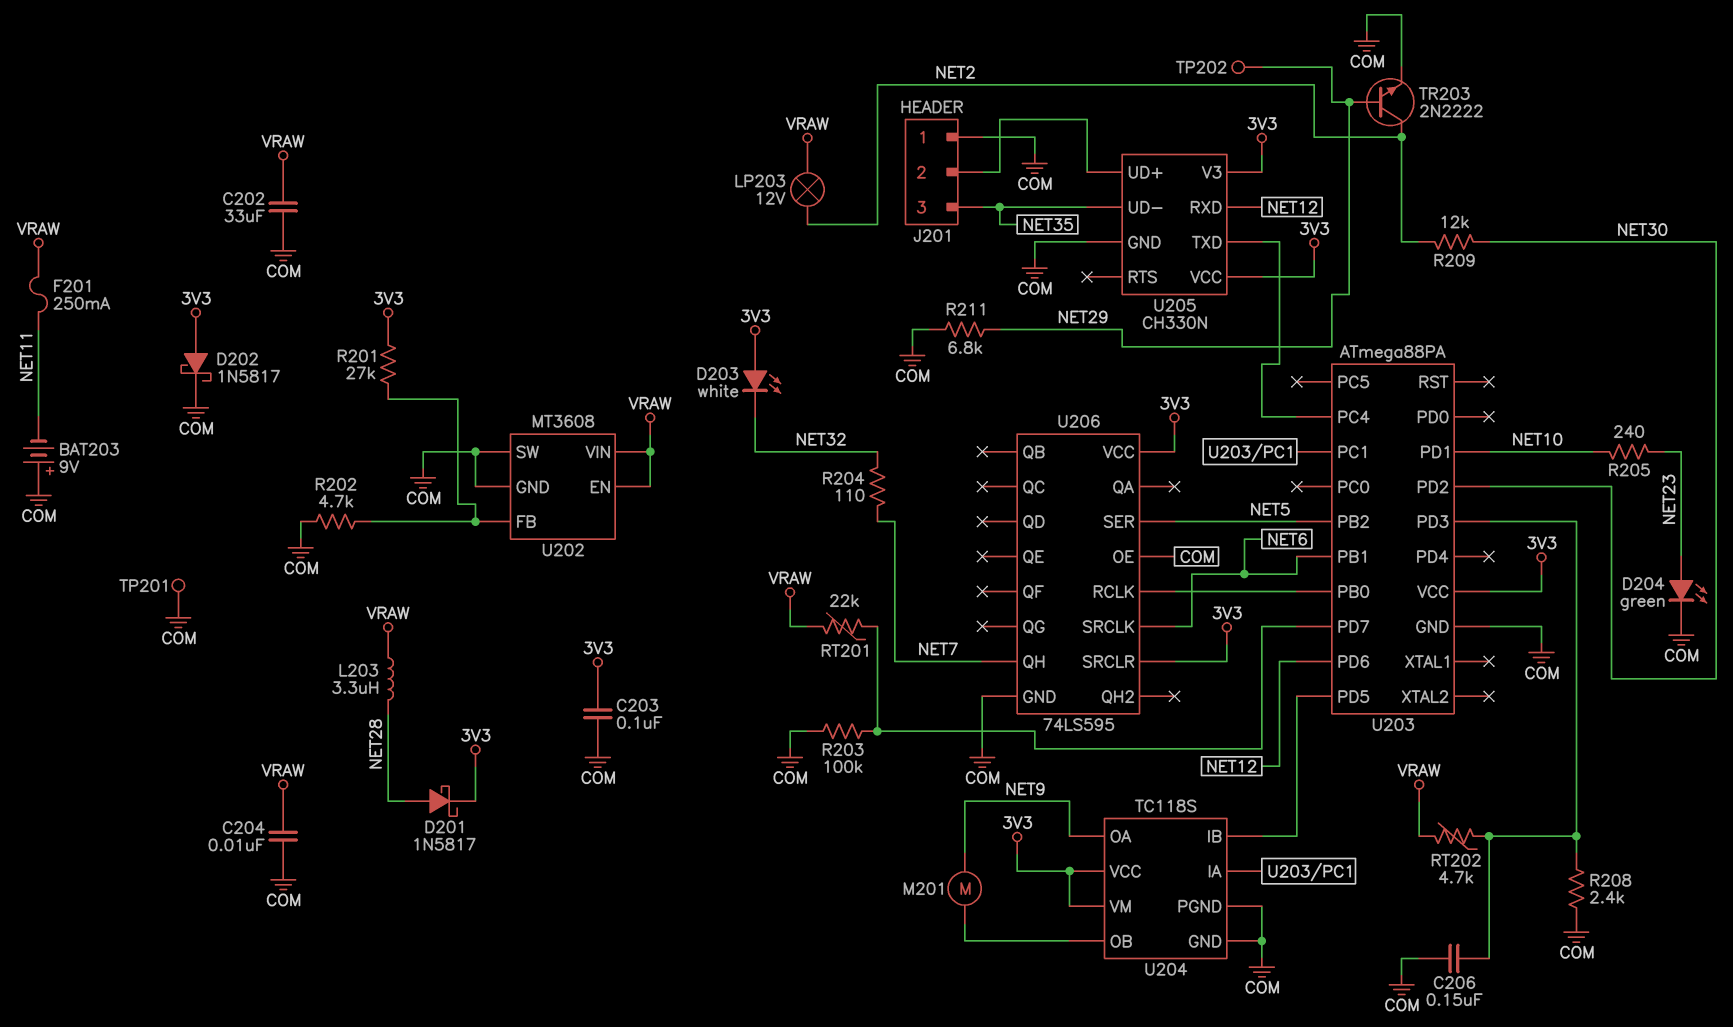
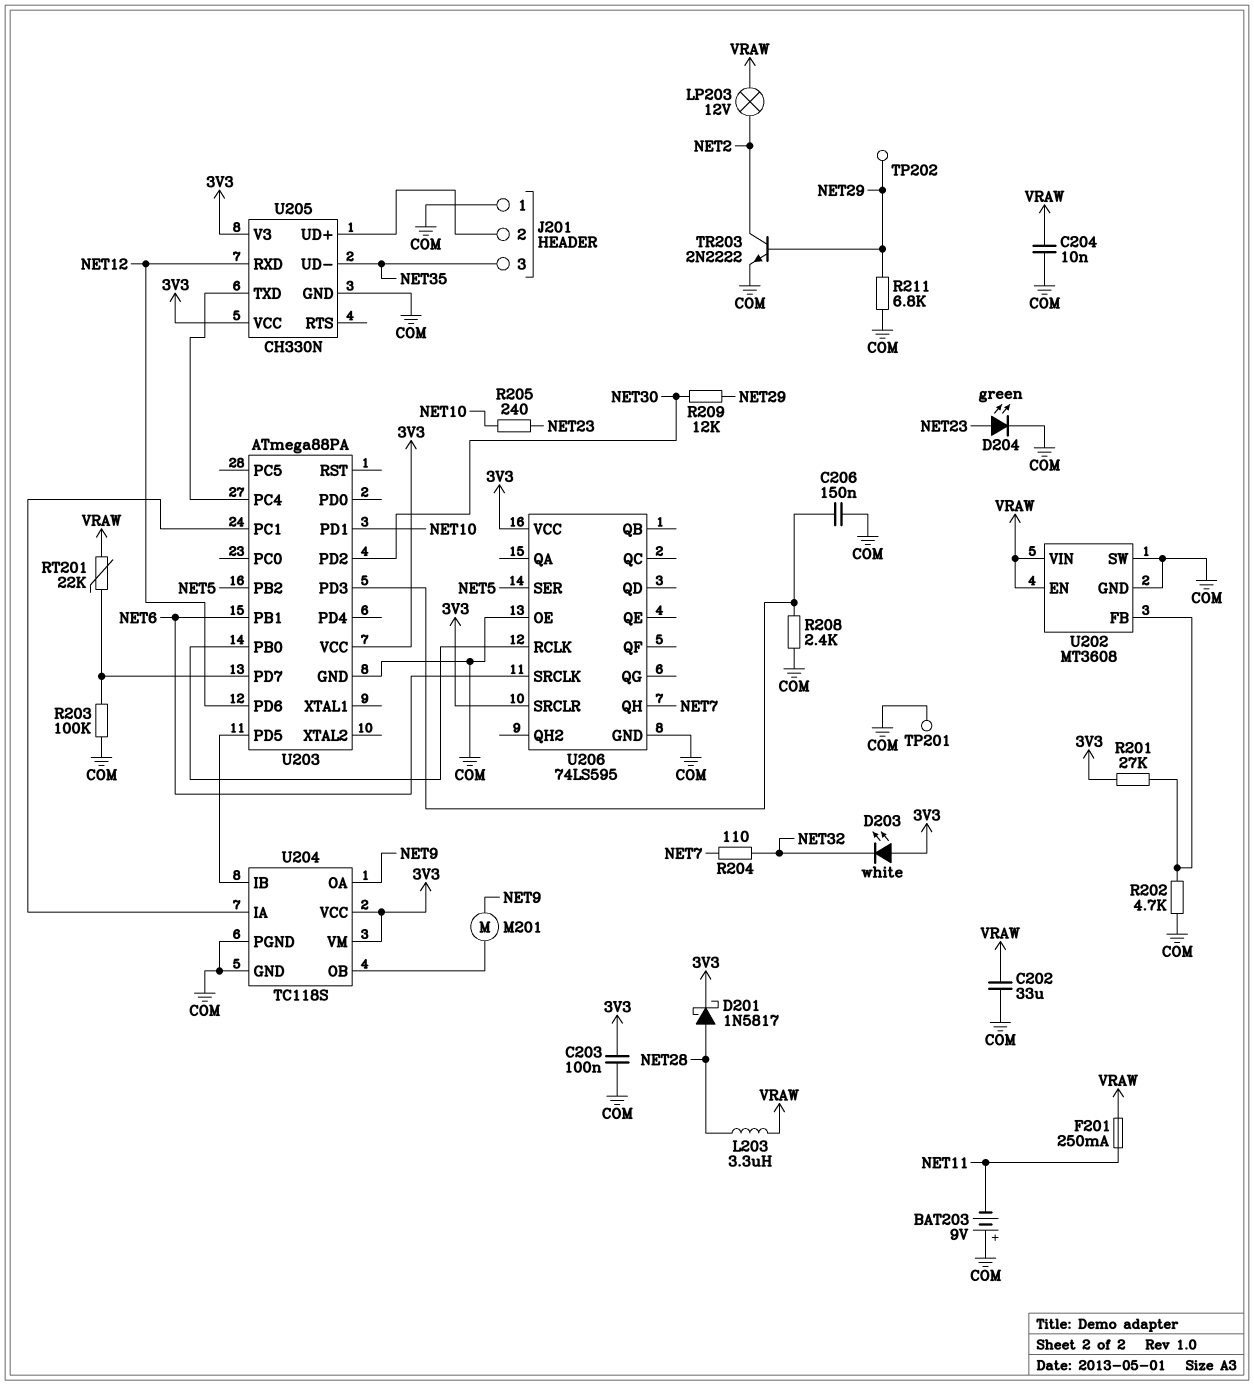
D202: schottky 1N5817 (A 3V3, K COM) -> none
R209: 12k (NET2, NET30) -> 12k (NET29, NET30)
RT202: 4.7k (U203/PD3, VRAW) -> none

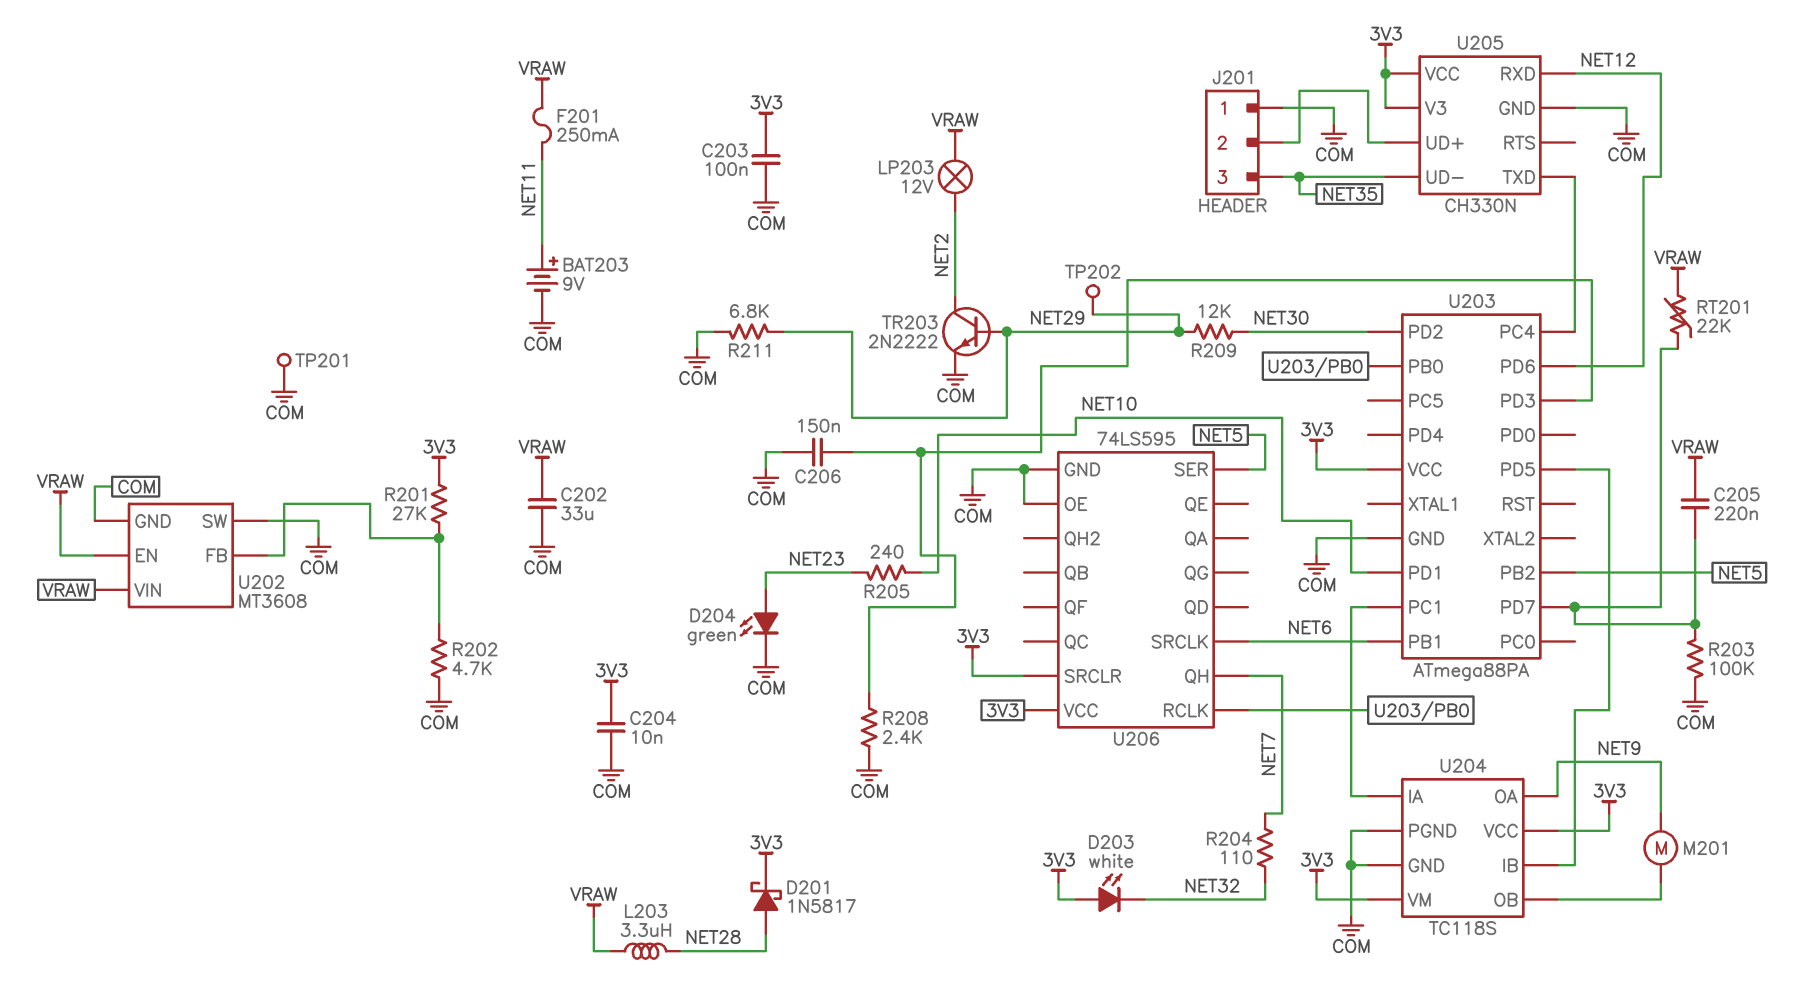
BAT203: 9V (plus COM, minus NET11) -> 9V (plus NET11, minus COM)
C204: 10nF (COM, VRAW) -> 10nF (3V3, COM)
C205: none -> 220nF (U203/PD7, VRAW)

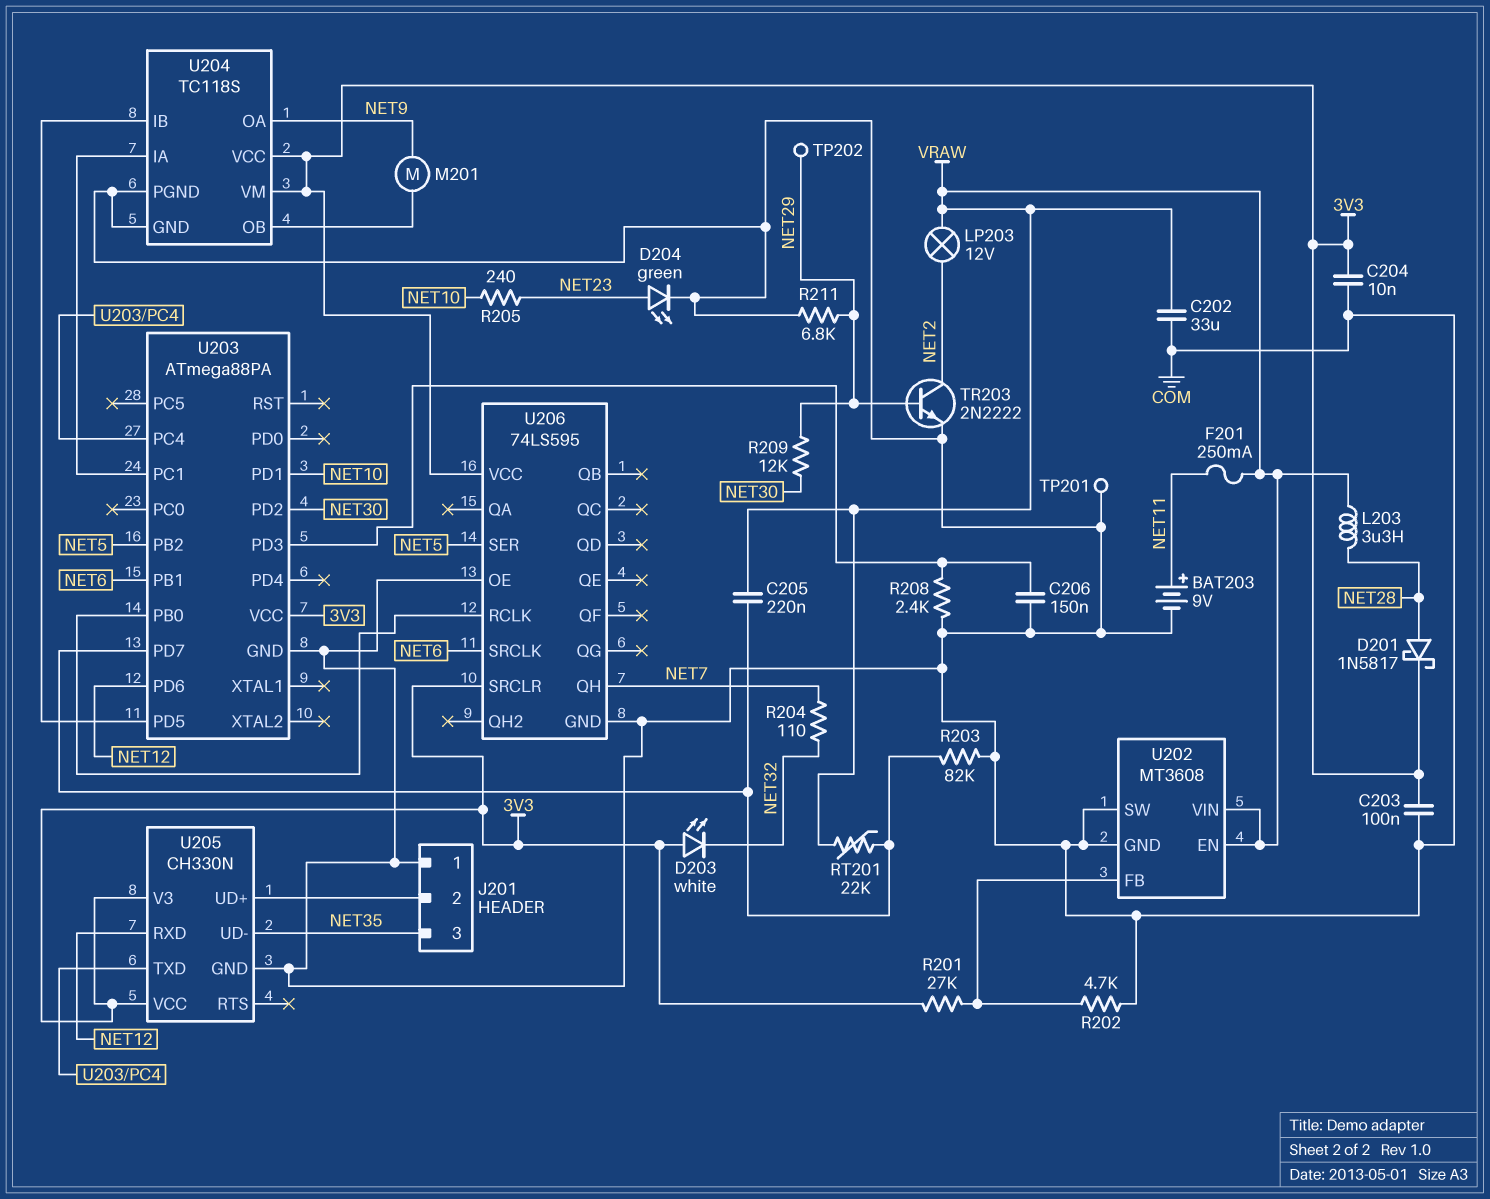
R203: 100k (COM, U203/PD7) -> 82k (COM, U203/PD7)

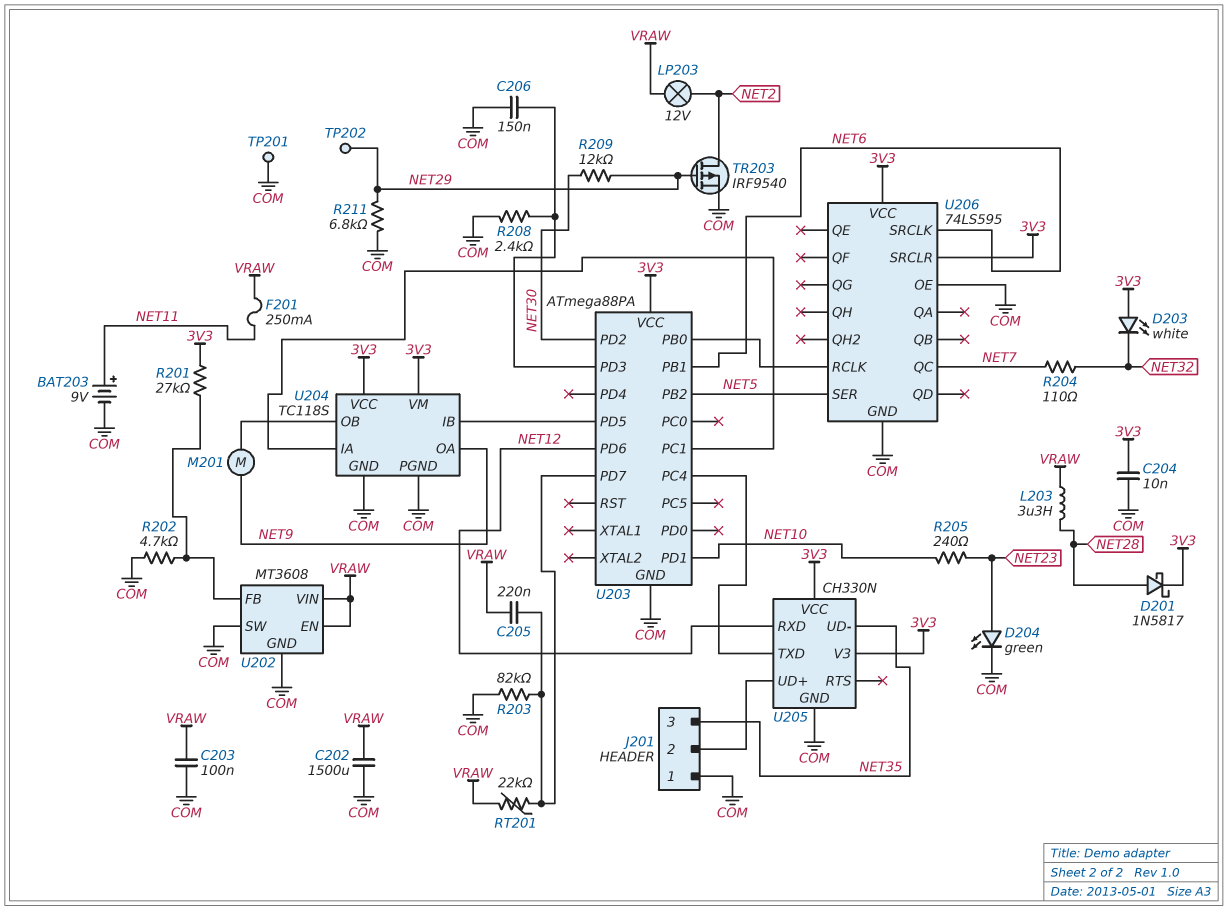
C202: 33uF (COM, VRAW) -> 1500uF (COM, VRAW)
C203: 100nF (3V3, COM) -> 100nF (COM, VRAW)
TR203: NPN 2N2222 (B NET29, C NET2, E COM) -> PMOS IRF9540 (G NET29, D NET2, S COM)
U206 pin QC: none -> NET7
U206 pin QH: NET7 -> none

